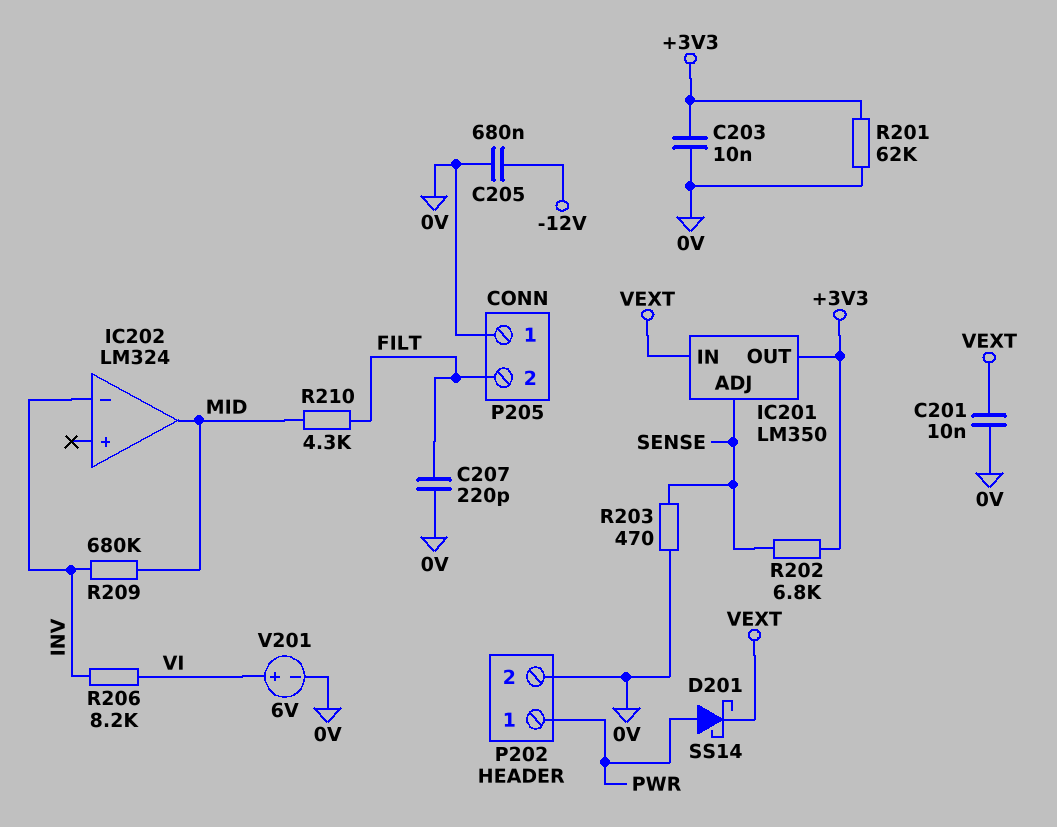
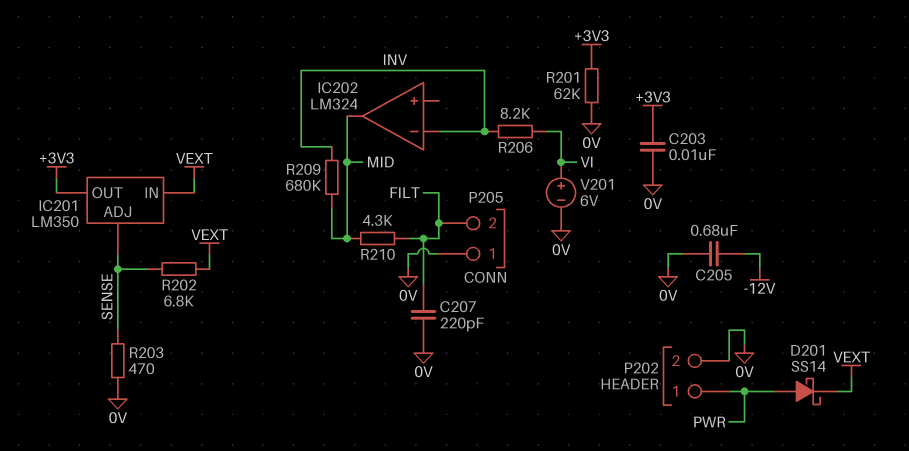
C201: 10nF (0V, VEXT) -> none
R202: 6.8k (+3V3, SENSE) -> 6.8k (SENSE, VEXT)

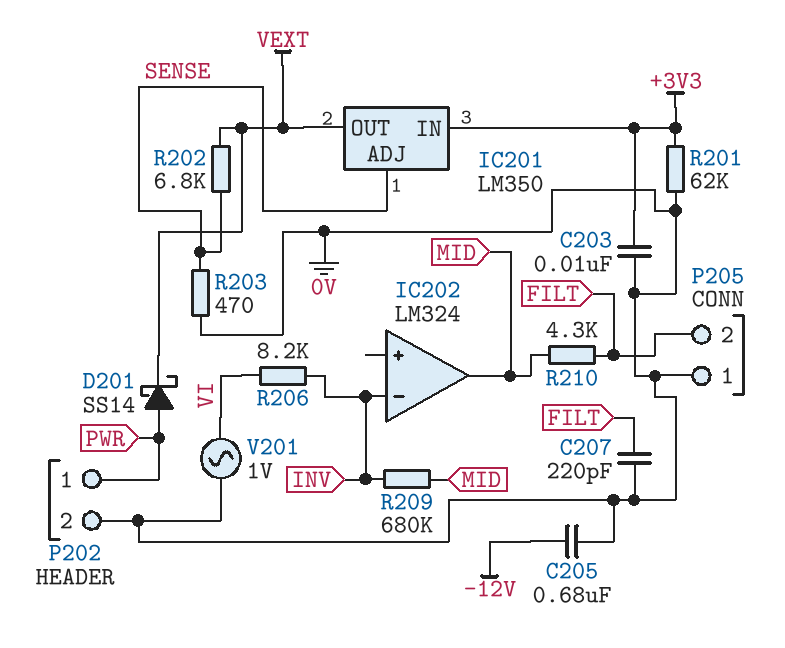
IC201 pin IN: VEXT -> +3V3
IC201 pin OUT: +3V3 -> VEXT
V201: 6V (plus VI, minus 0V) -> AC 1V (0V, VI)

